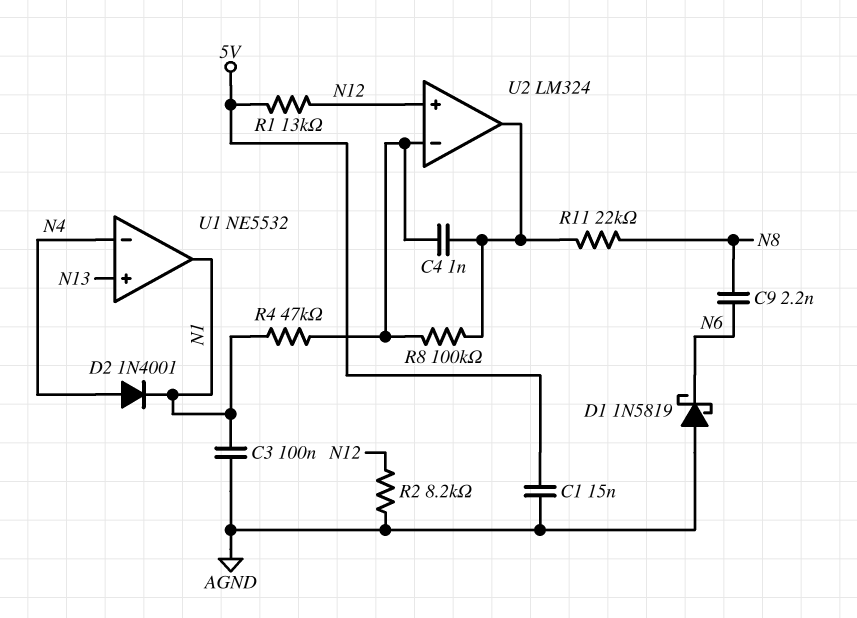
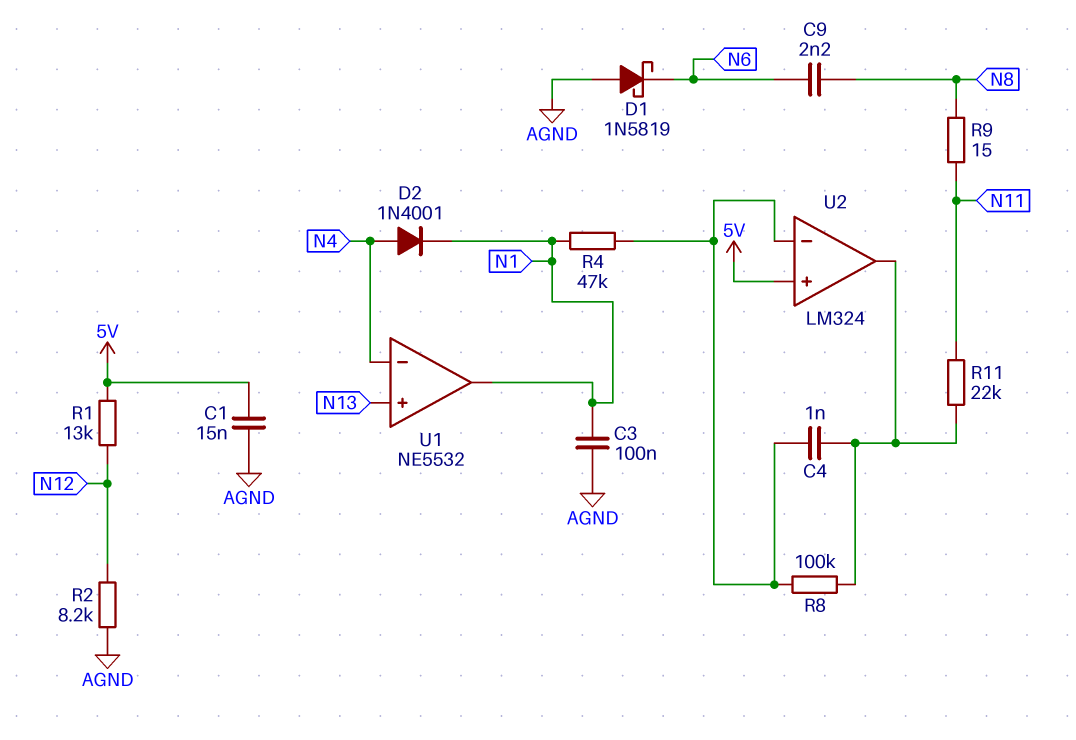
R9: none -> 15 (N8, N11)
R11: 22k (N8, U2/out) -> 22k (N11, U2/out)
U2 pin in+: N12 -> 5V

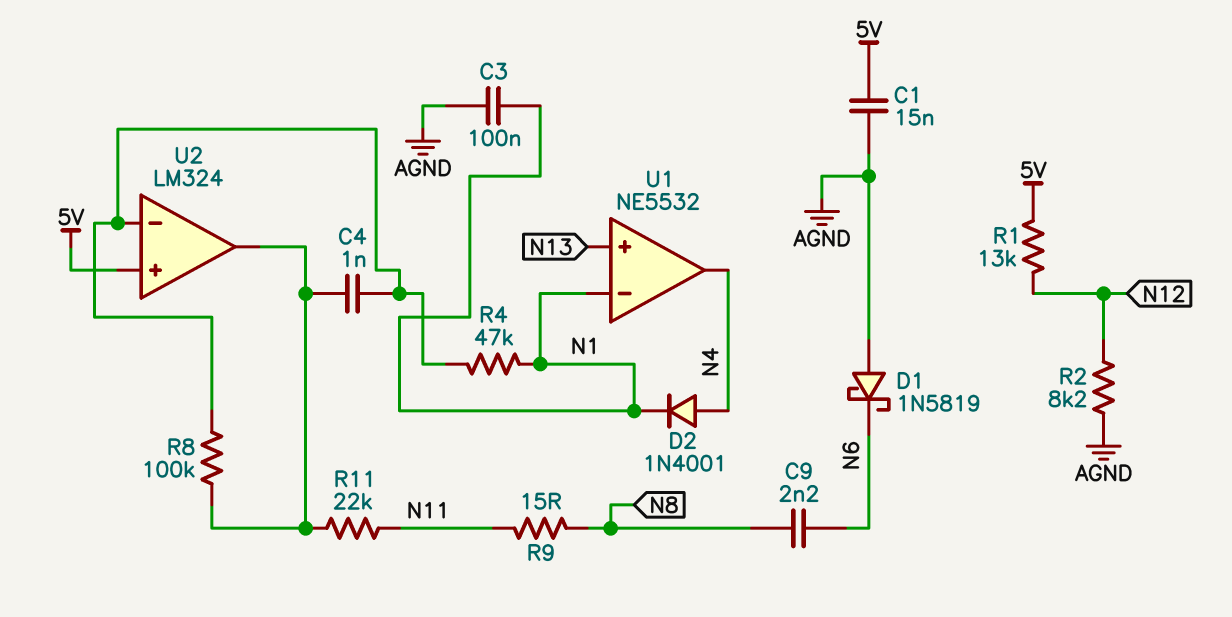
U1 pin in-: N4 -> N1
U1 pin out: N1 -> N4

